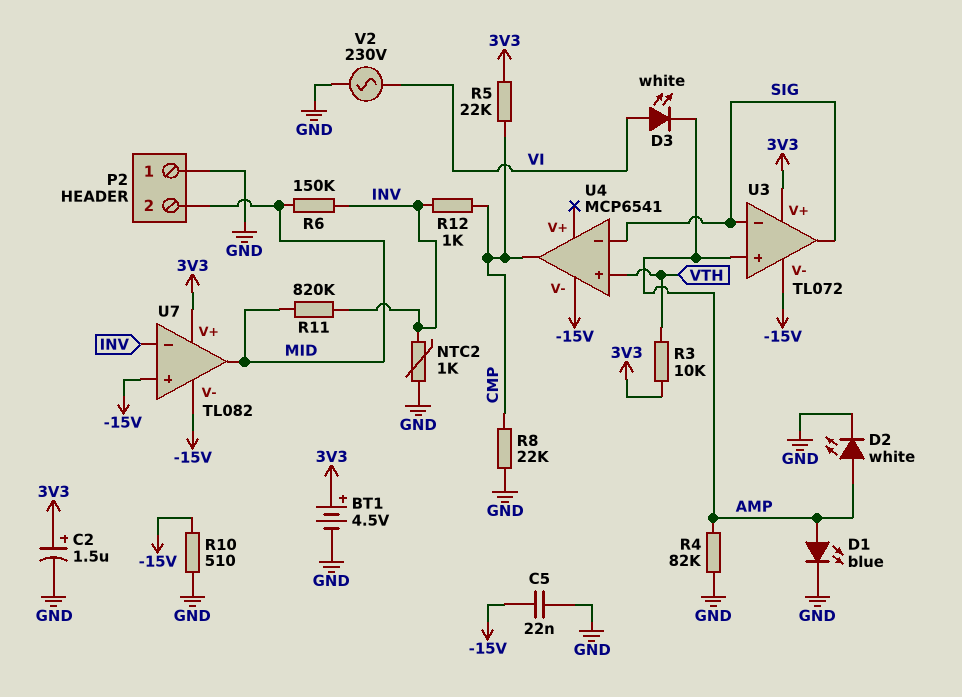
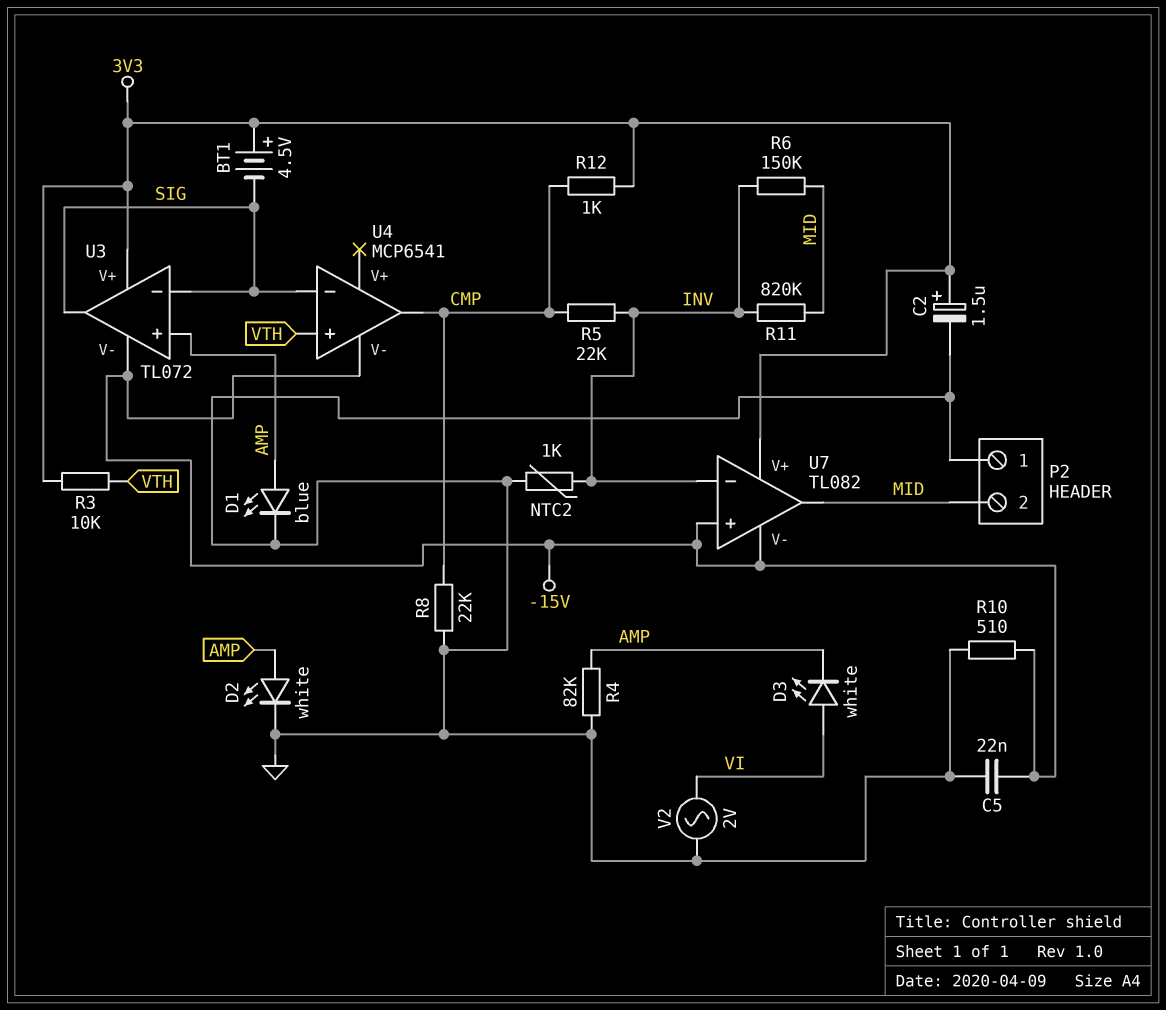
BT1: 4.5V (plus 3V3, minus GND) -> 4.5V (plus 3V3, minus SIG)
R5: 22k (3V3, CMP) -> 22k (CMP, INV)
R12: 1k (CMP, INV) -> 1k (3V3, CMP)
V2: AC 230V (GND, VI) -> AC 2V (GND, VI)

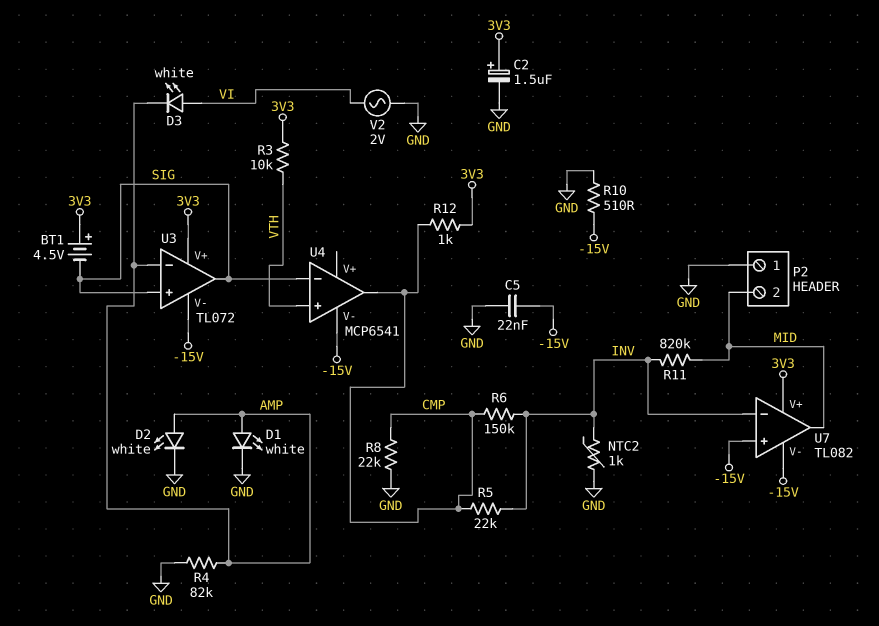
D1: LED blue (A AMP, K GND) -> LED white (A AMP, K GND)
R6: 150k (INV, MID) -> 150k (CMP, INV)
U3 pin in+: AMP -> SIG
U3 pin in-: SIG -> AMP

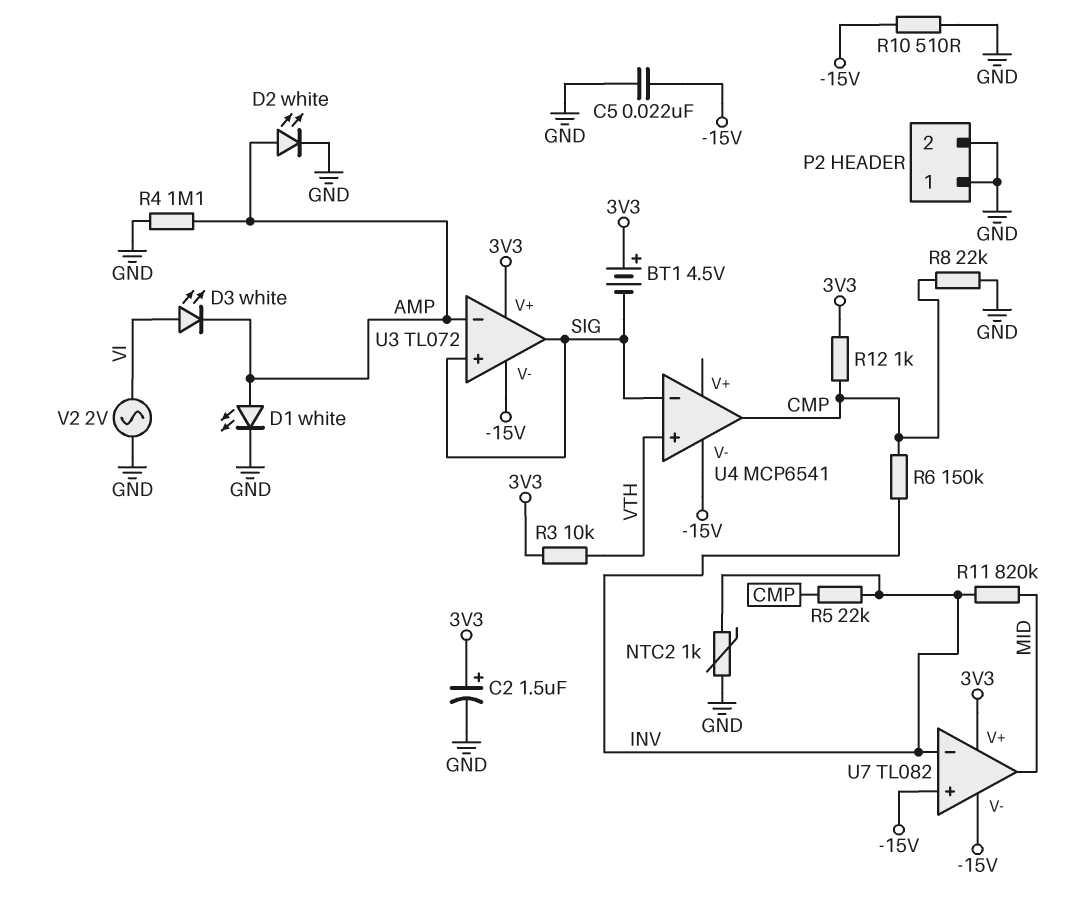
P2 pin 2: MID -> GND
R4: 82k (AMP, GND) -> 1.1M (AMP, GND)

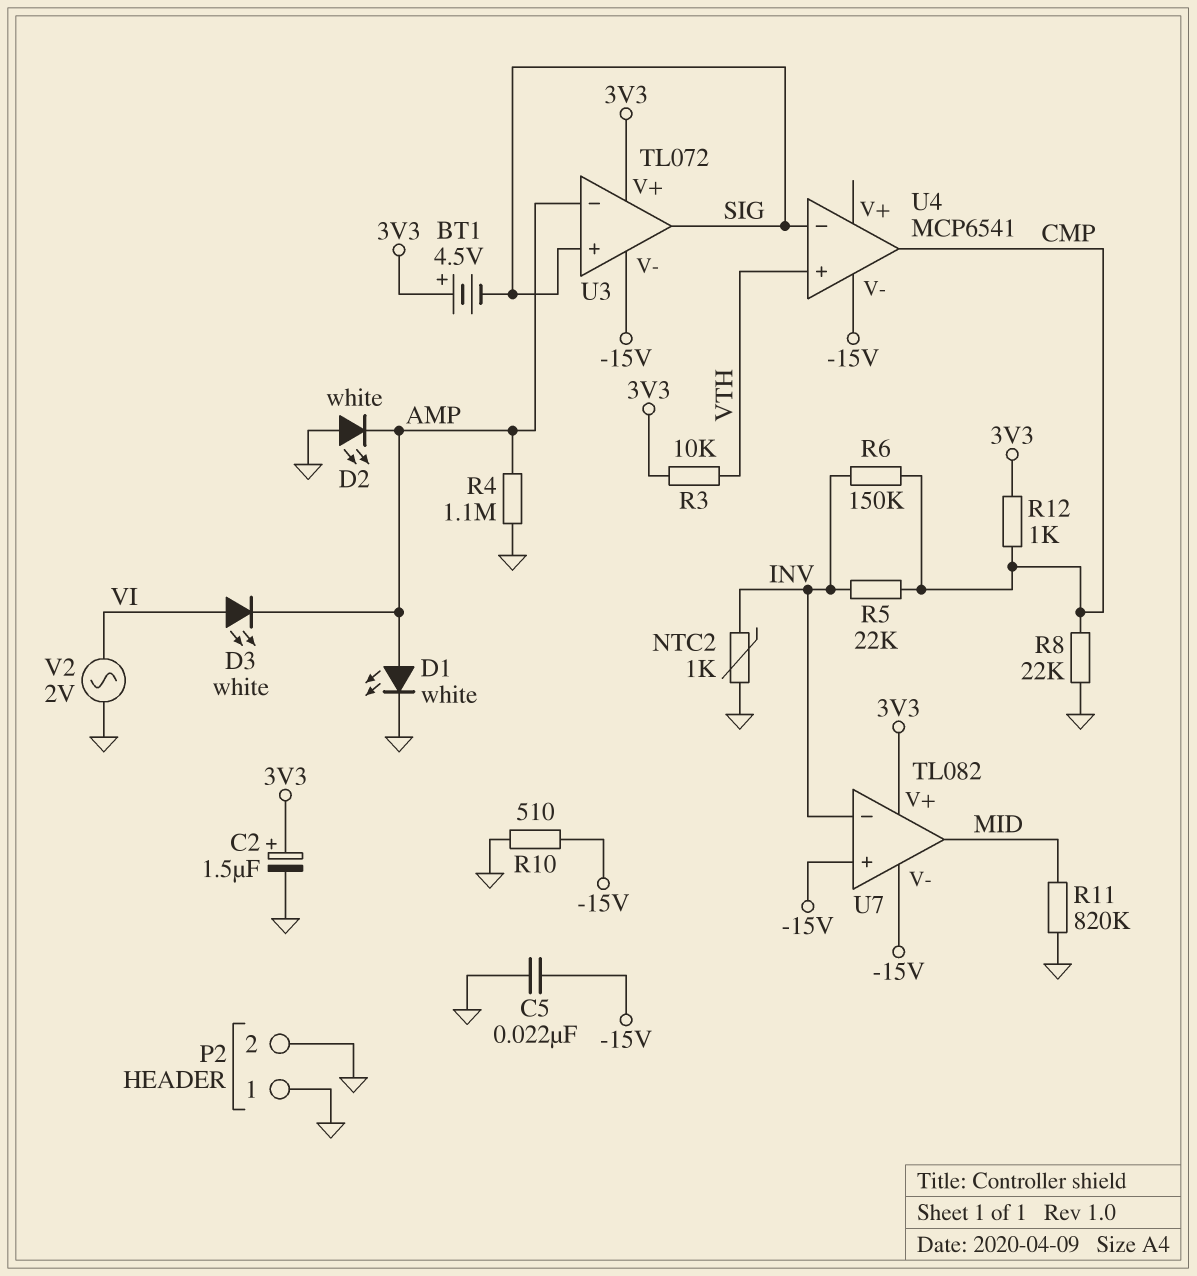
D2: LED white (A AMP, K GND) -> LED white (A GND, K AMP)
R11: 820k (INV, MID) -> 820k (GND, MID)

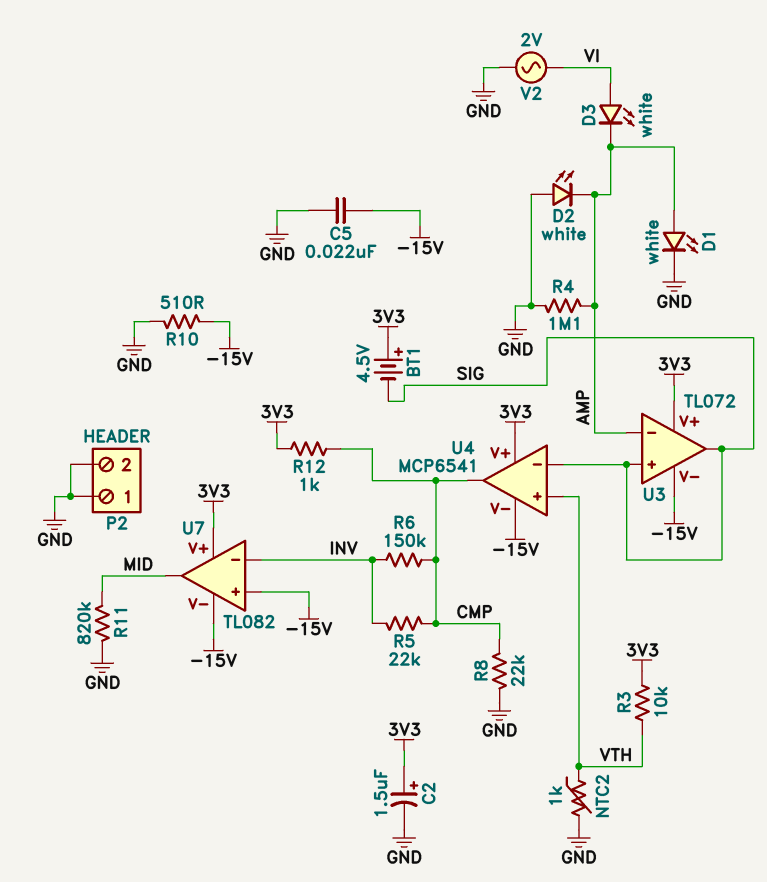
NTC2: 1k (GND, INV) -> 1k (GND, VTH)
U4 pin V+: none -> 3V3

